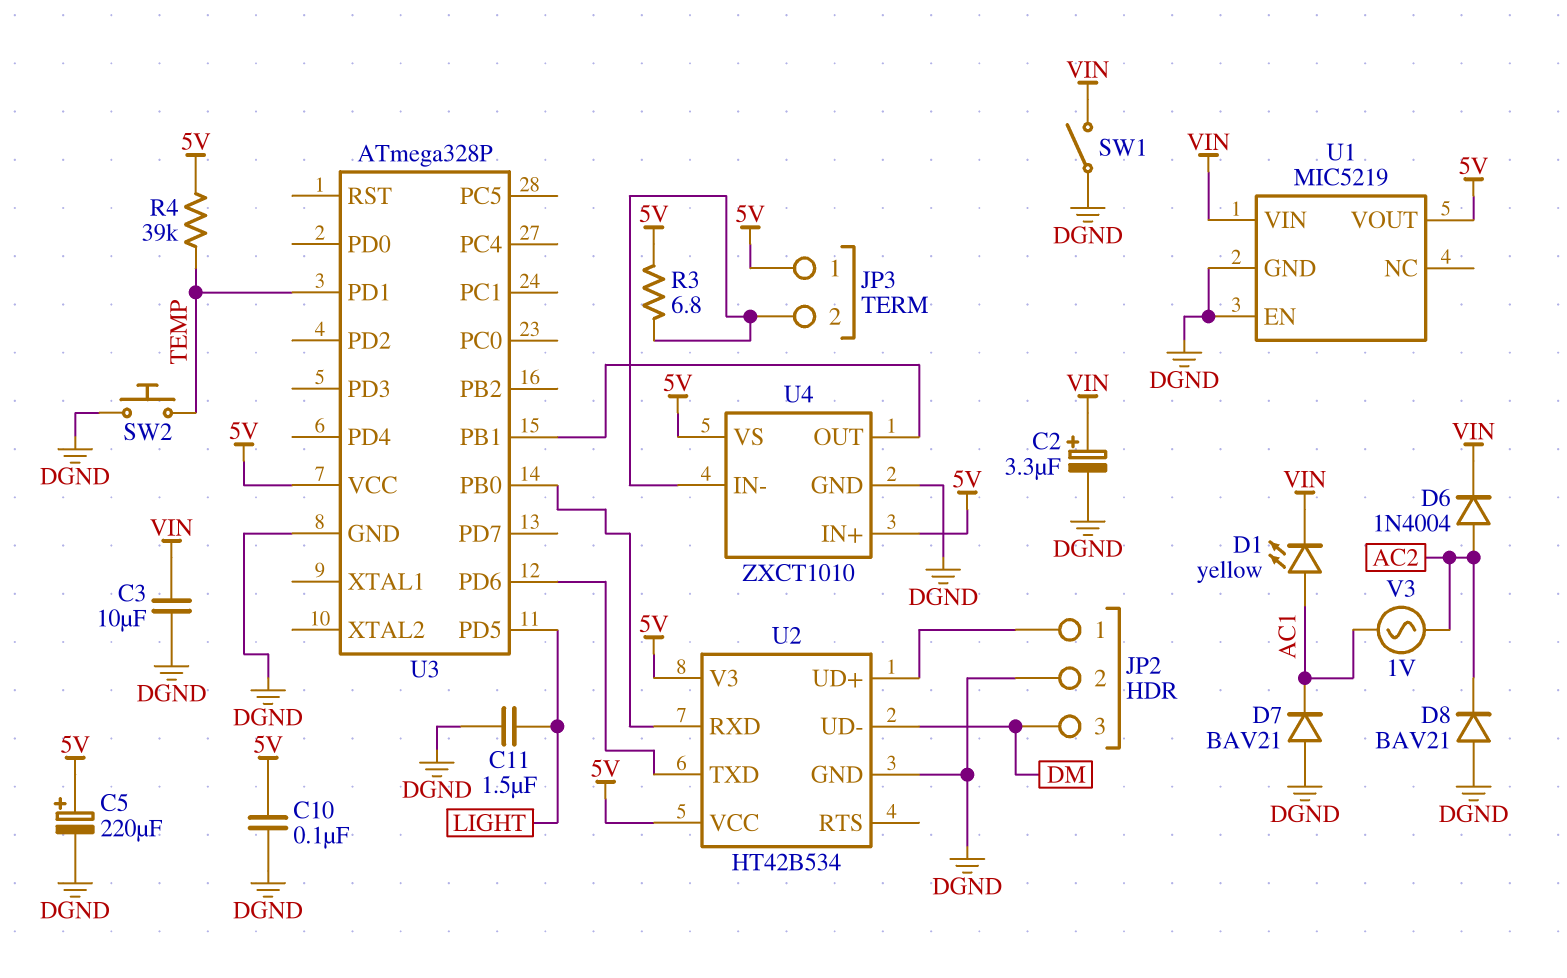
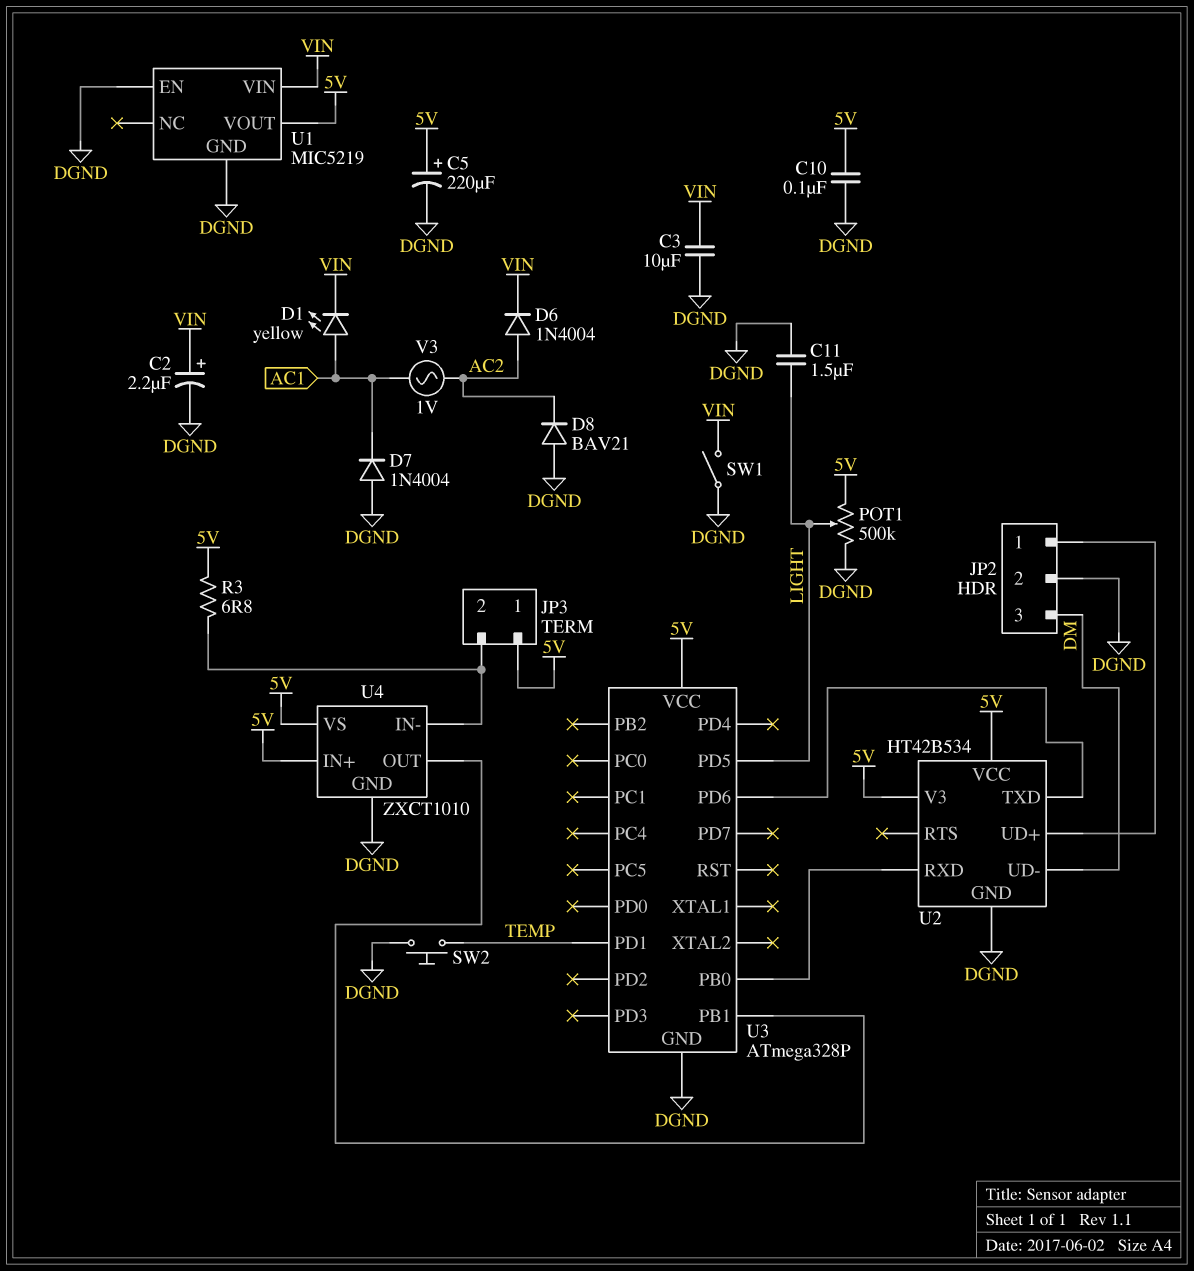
C2: 3.3uF (plus VIN, minus DGND) -> 2.2uF (plus VIN, minus DGND)
D7: diode BAV21 (A DGND, K AC1) -> diode 1N4004 (A DGND, K AC1)
POT1: none -> 500k (5V, DGND, wiper LIGHT)
R4: 39k (5V, TEMP) -> none

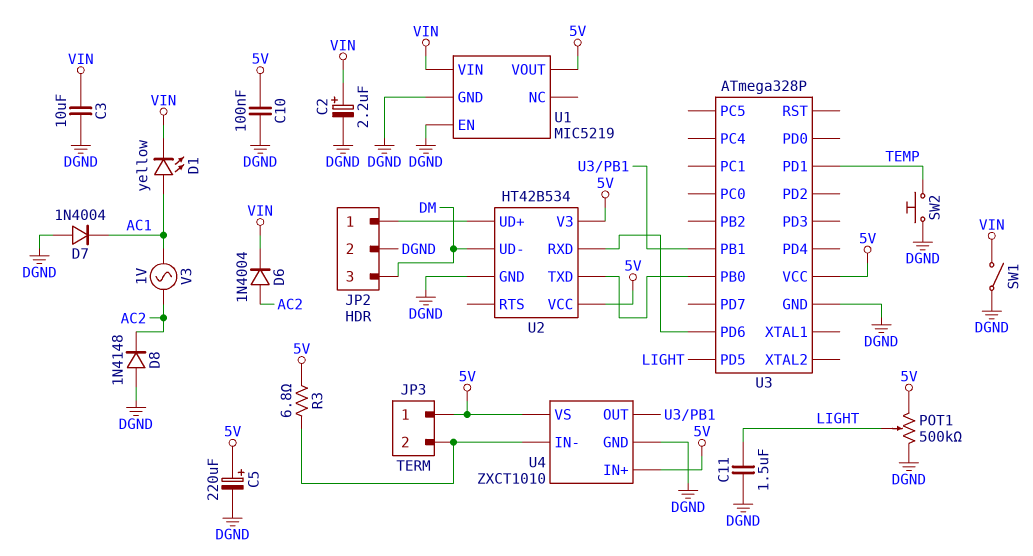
D8: diode BAV21 (A DGND, K AC2) -> diode 1N4148 (A DGND, K AC2)
U3 pin PB0: U2/RXD -> U2/TXD
U3 pin PD6: U2/TXD -> U2/RXD

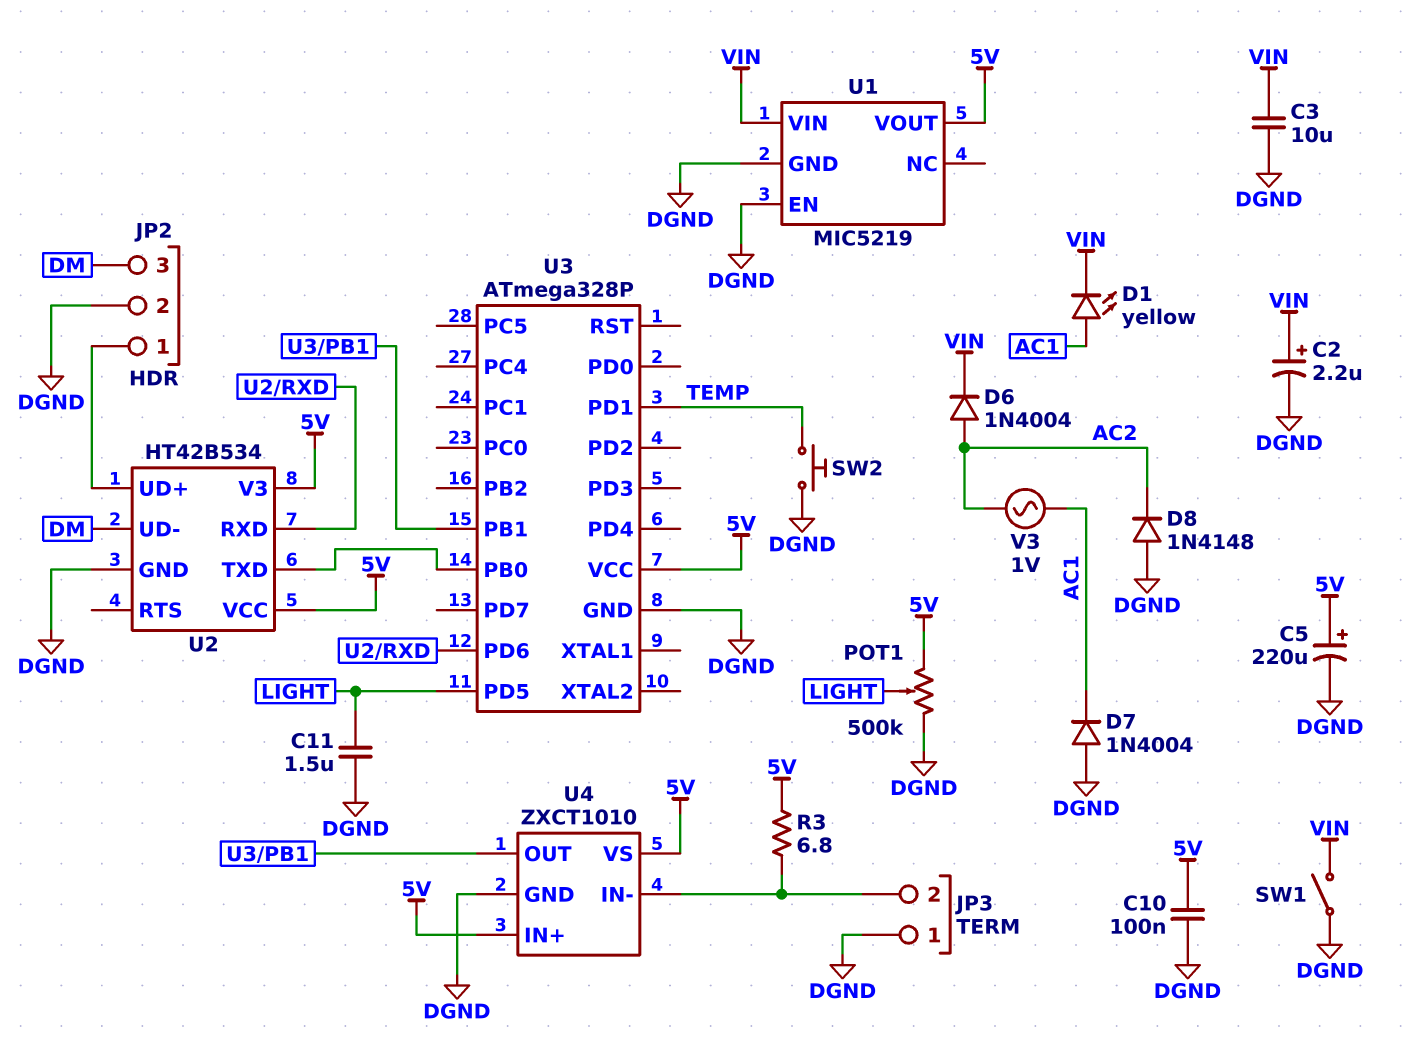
JP3 pin 1: 5V -> DGND

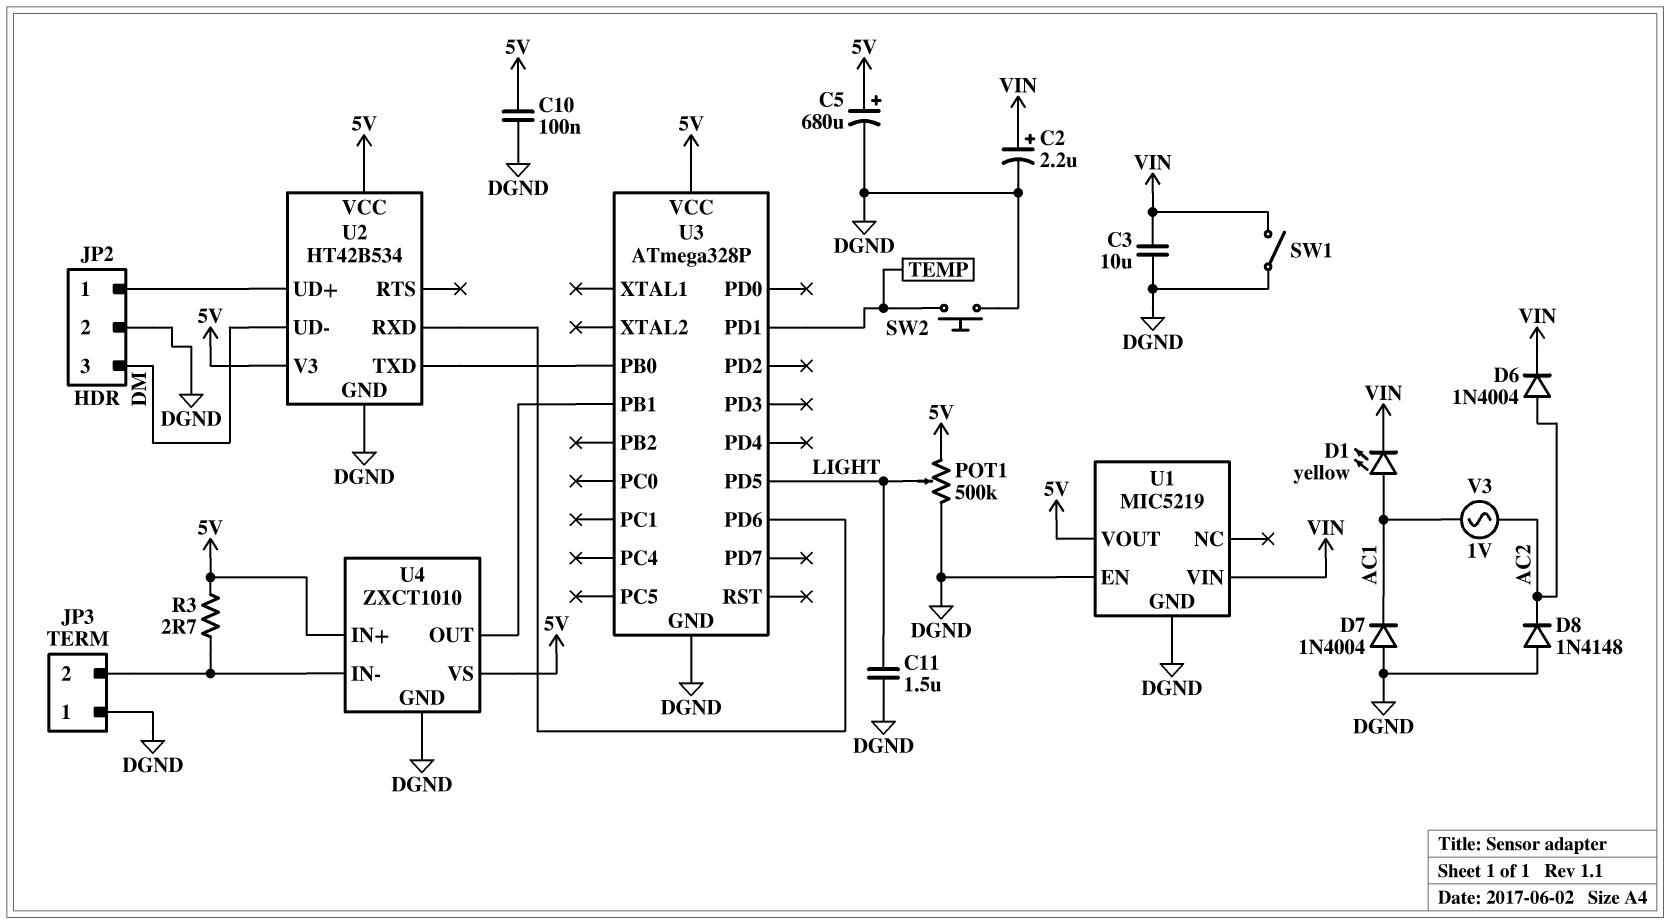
C5: 220uF (plus 5V, minus DGND) -> 680uF (plus 5V, minus DGND)
R3: 6.8 (5V, JP3/2) -> 2.7 (5V, JP3/2)

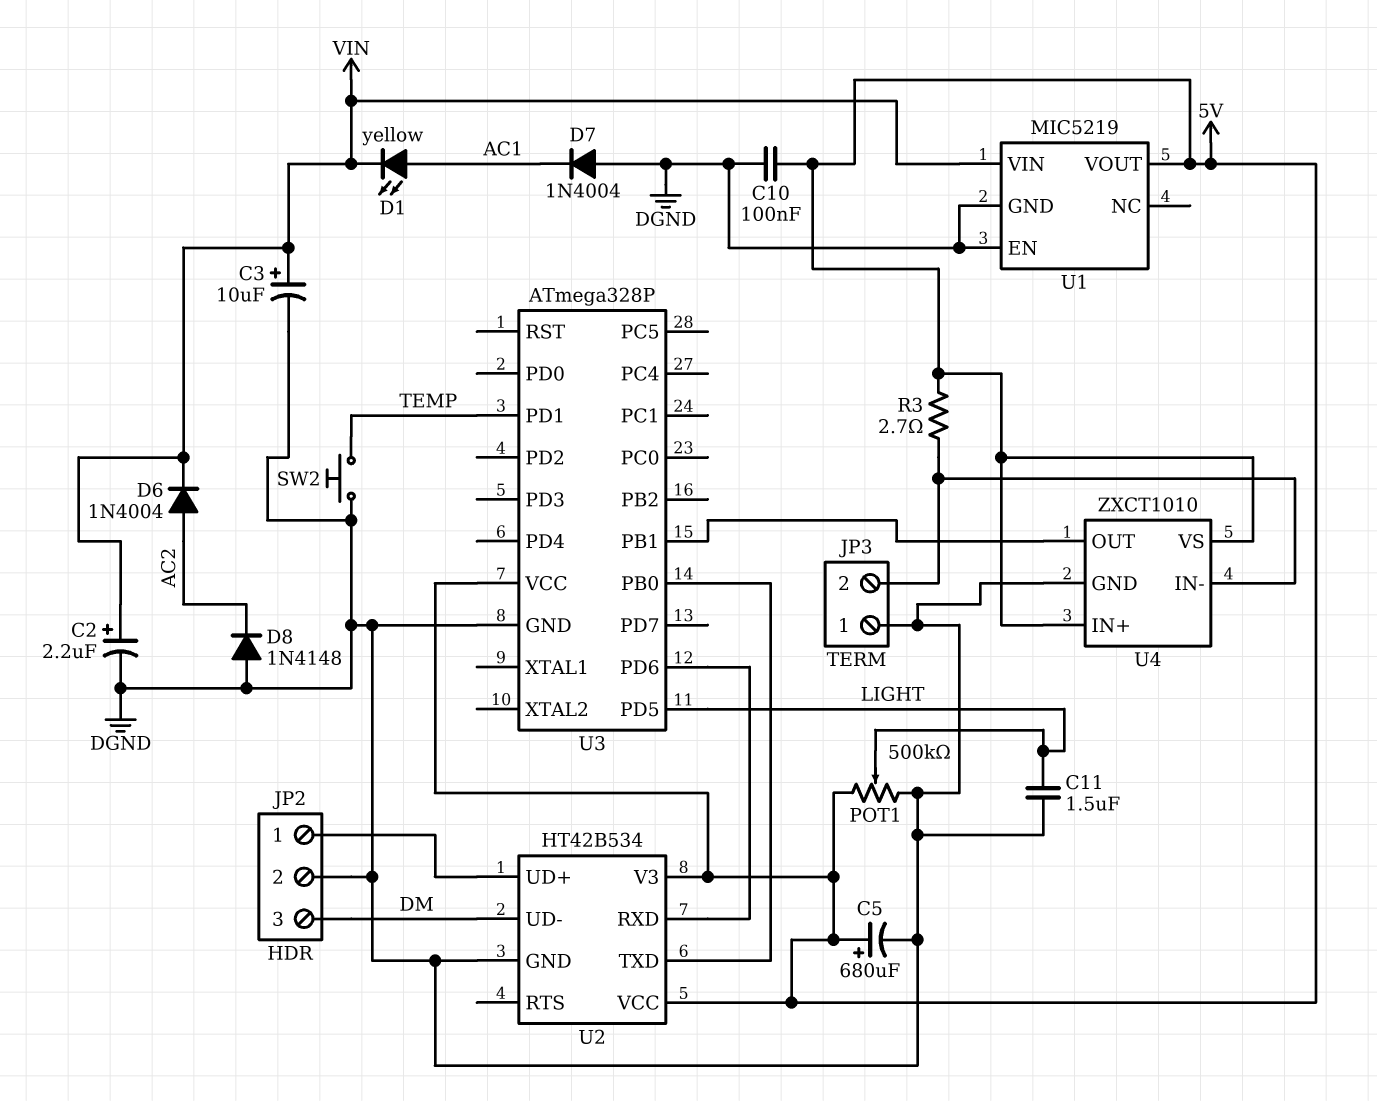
C3: 10uF (DGND, VIN) -> 10uF (plus VIN, minus DGND)
SW1: switch (DGND, VIN) -> none
V3: AC 1V (AC1, AC2) -> none

